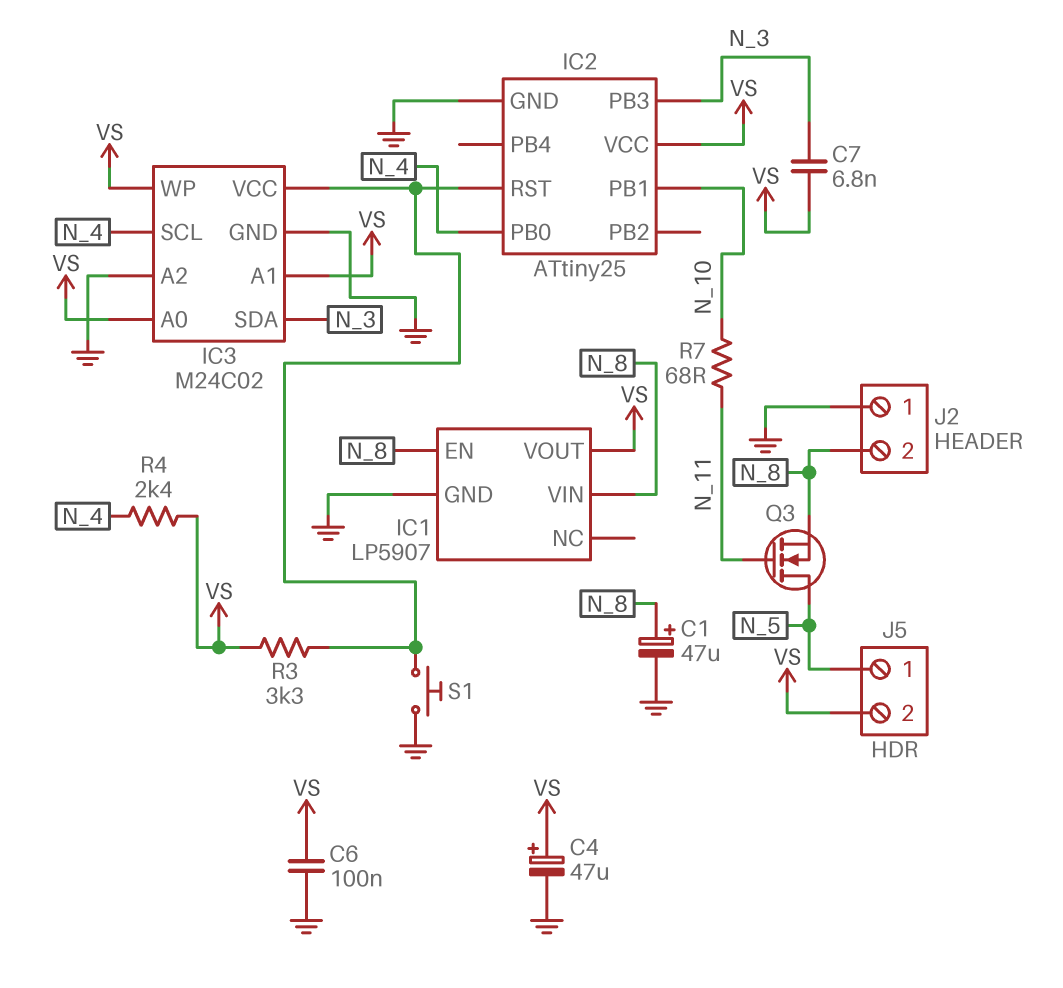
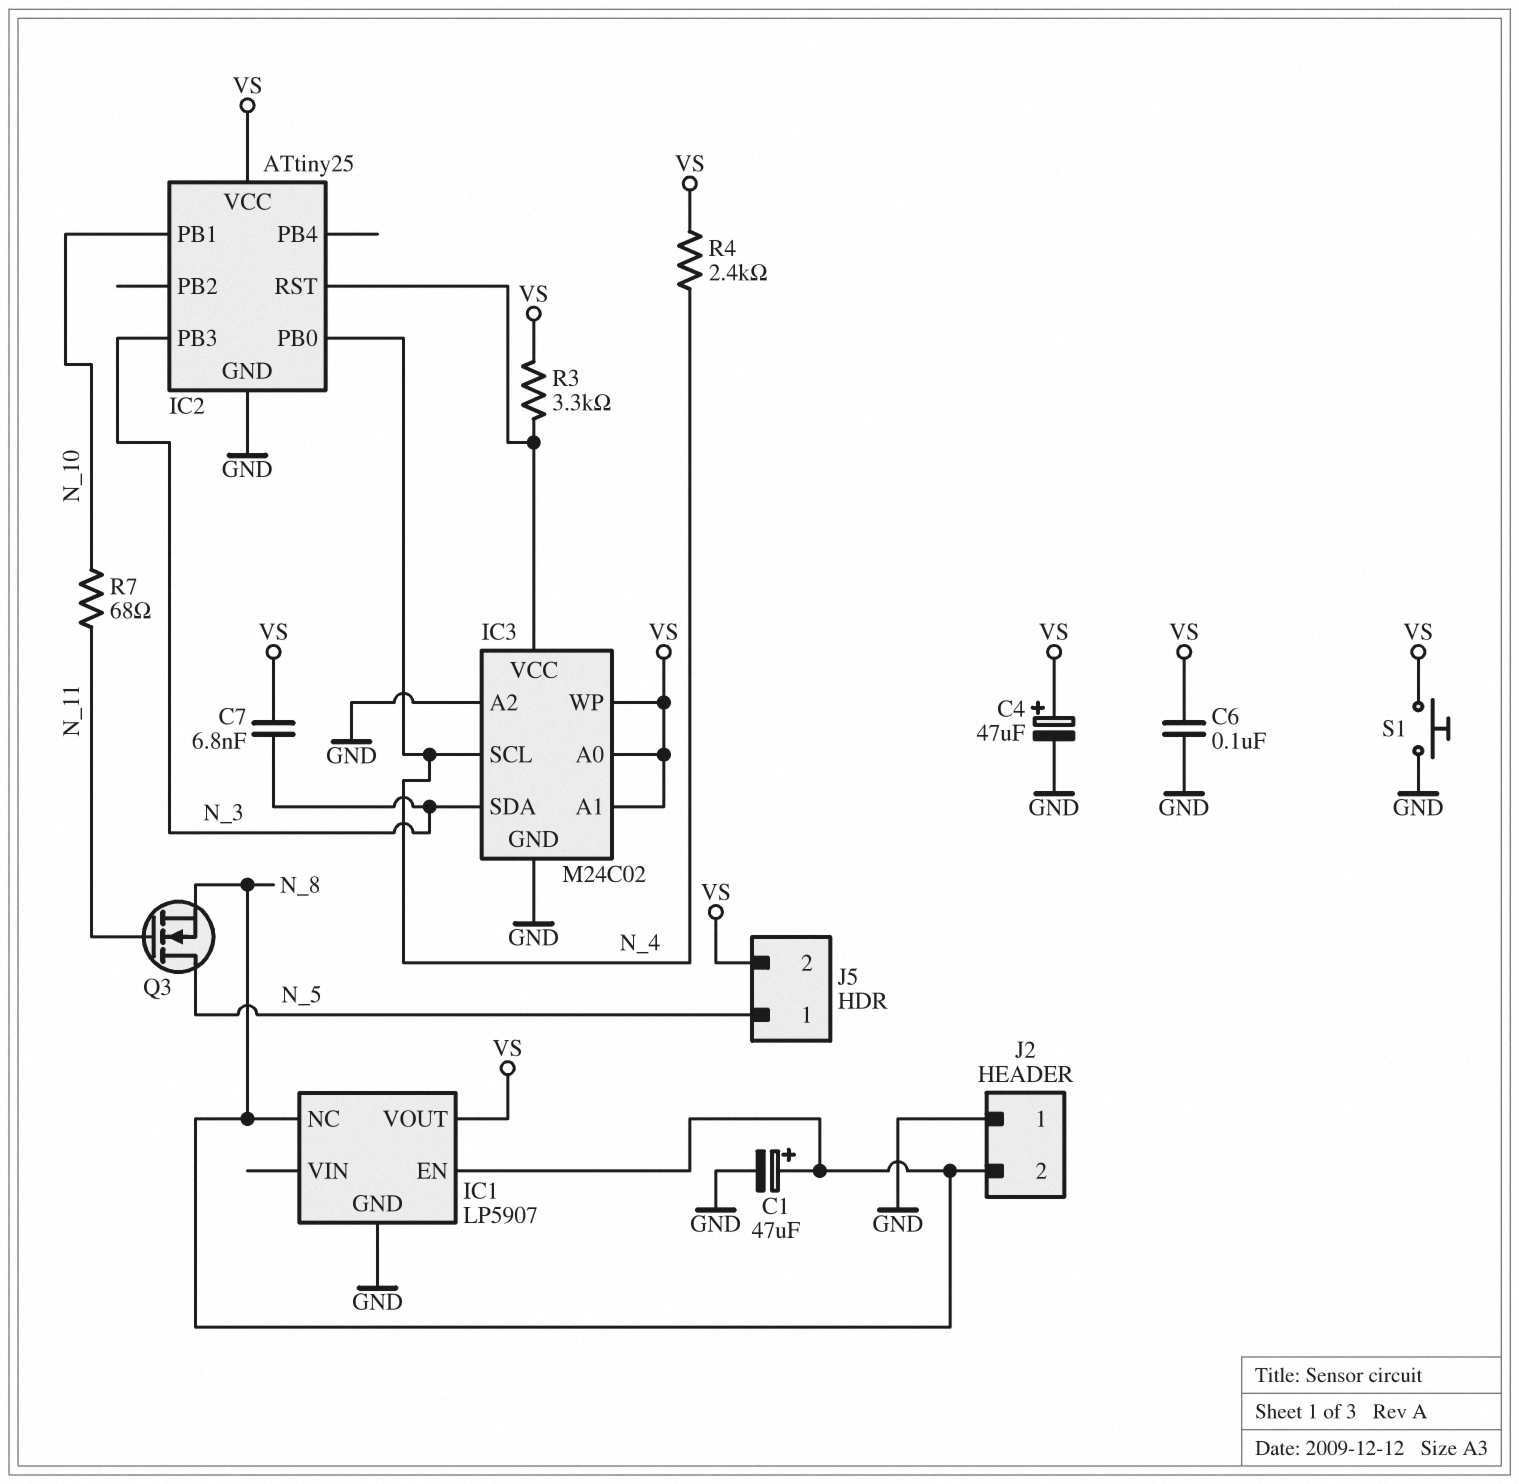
IC1 pin NC: none -> N_8
IC1 pin VIN: N_8 -> none
S1: button (GND, IC2/RST) -> button (GND, VS)

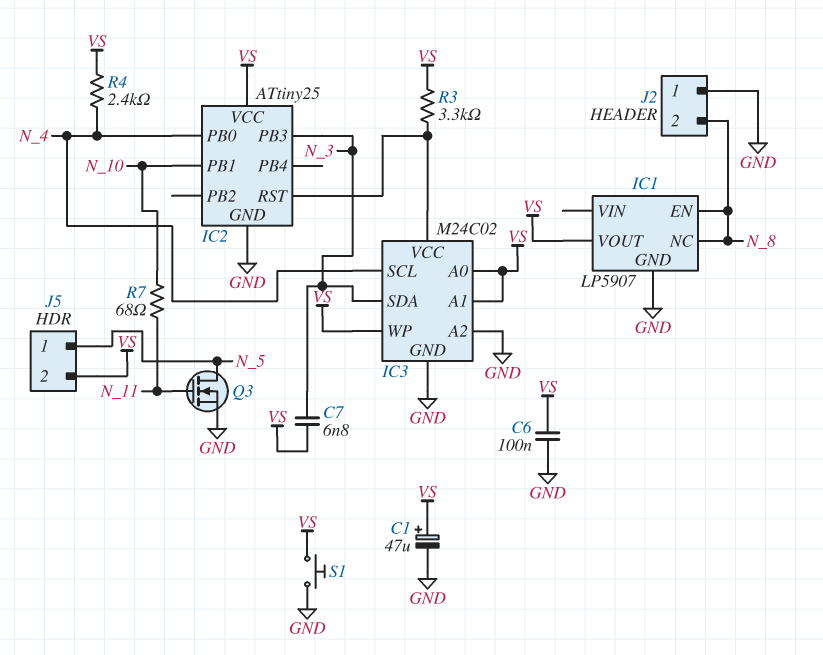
C1: 47uF (plus N_8, minus GND) -> 47uF (plus VS, minus GND)
C4: 47uF (plus VS, minus GND) -> none
Q3: NMOS (G N_11, D N_5, S N_8) -> NMOS (G N_11, D N_5, S GND)

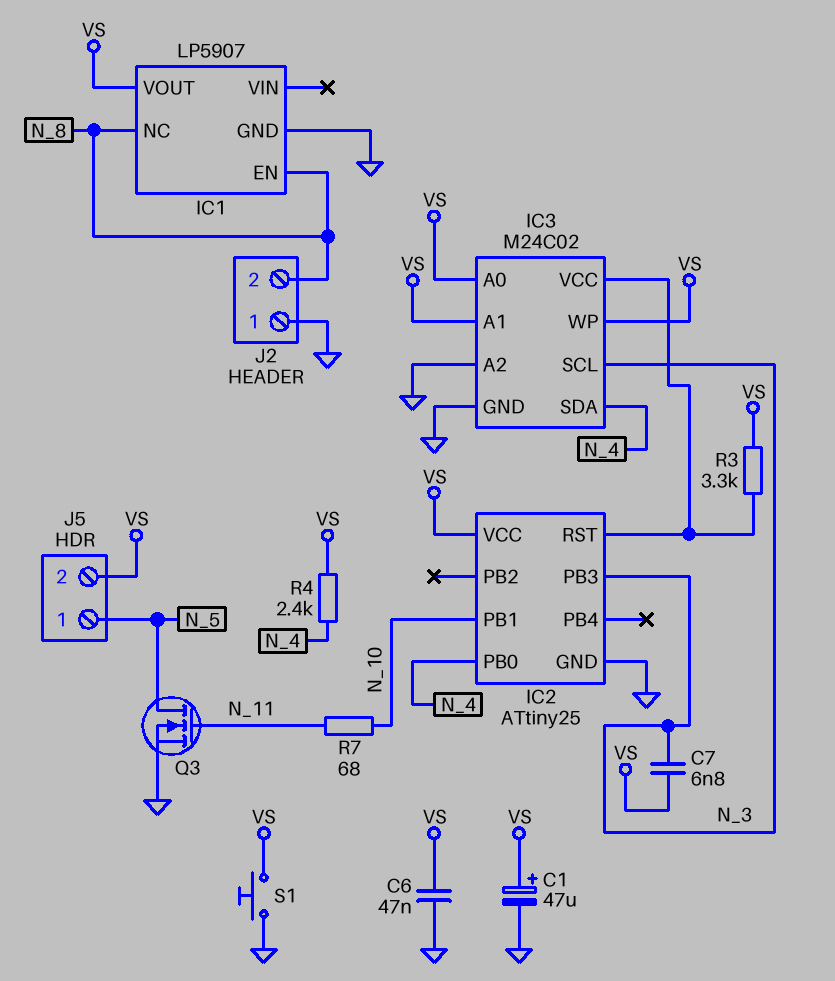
C6: 100nF (GND, VS) -> 47nF (GND, VS)
IC3 pin SCL: N_4 -> N_3
IC3 pin SDA: N_3 -> N_4

